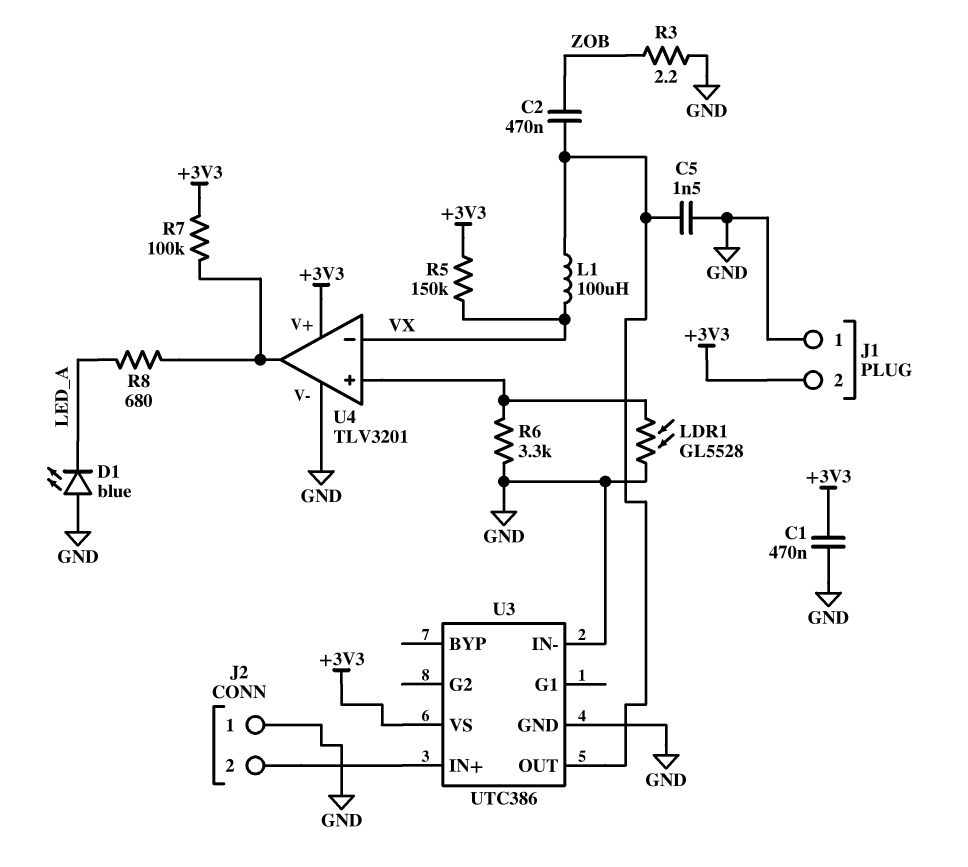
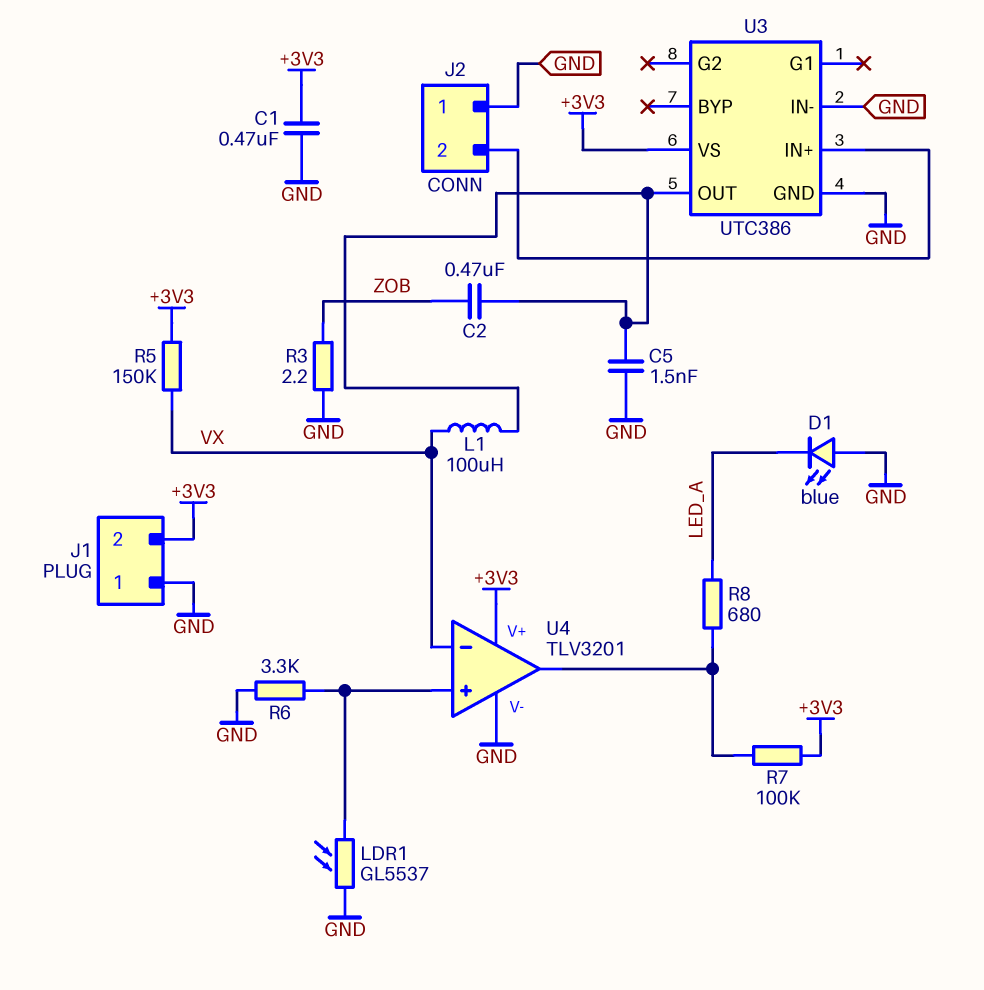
LDR1: GL5528 (GND, U4/in+) -> GL5537 (GND, U4/in+)

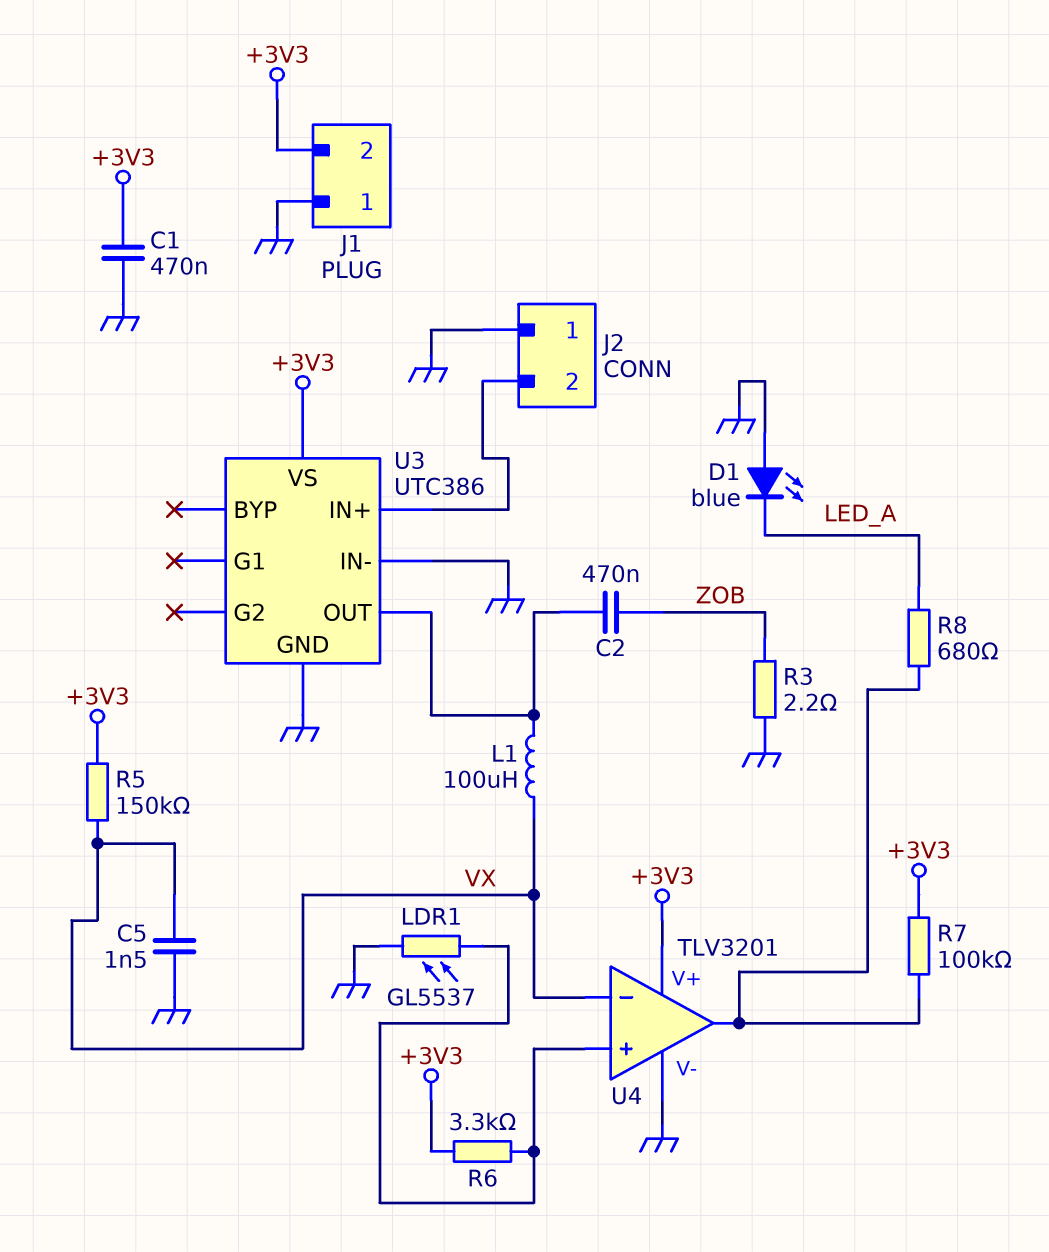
C5: 1.5nF (GND, U3/OUT) -> 1.5nF (GND, VX)
R6: 3.3k (GND, U4/in+) -> 3.3k (+3V3, U4/in+)

